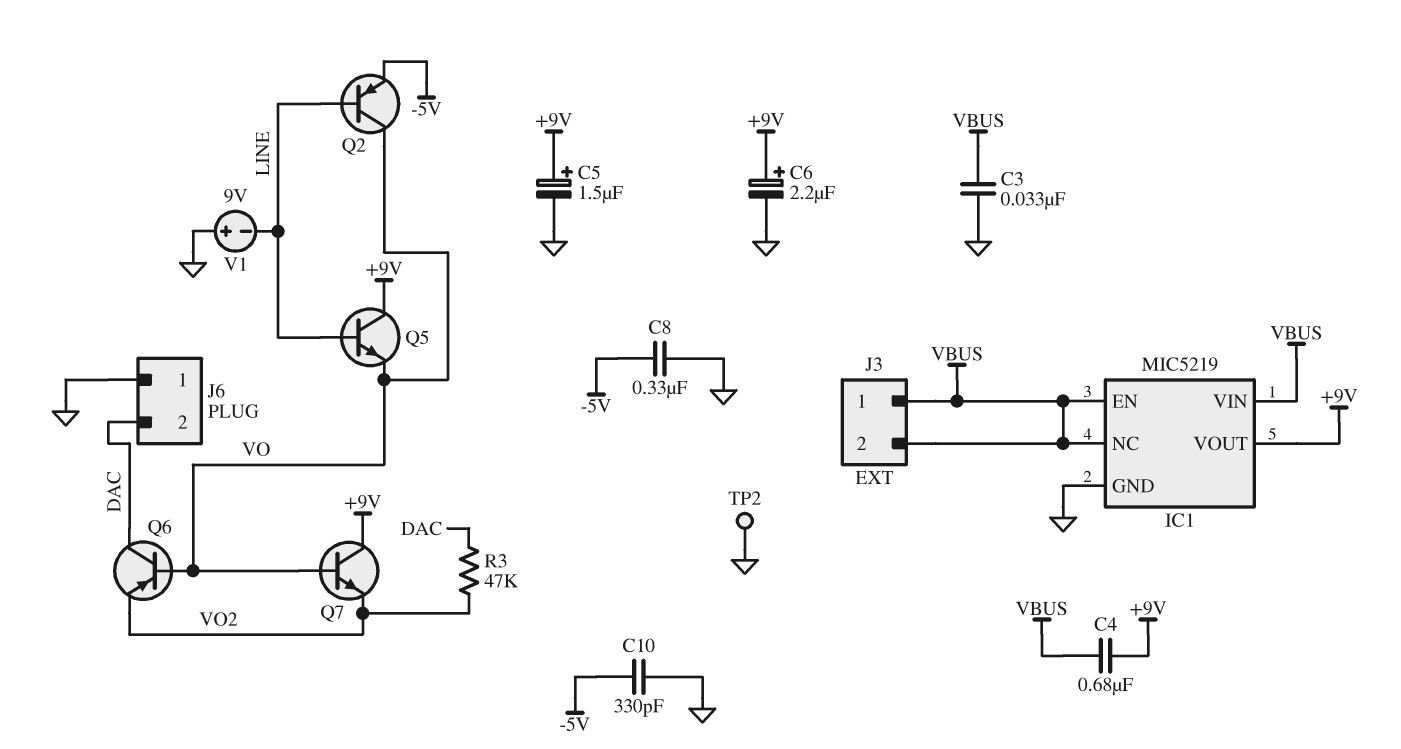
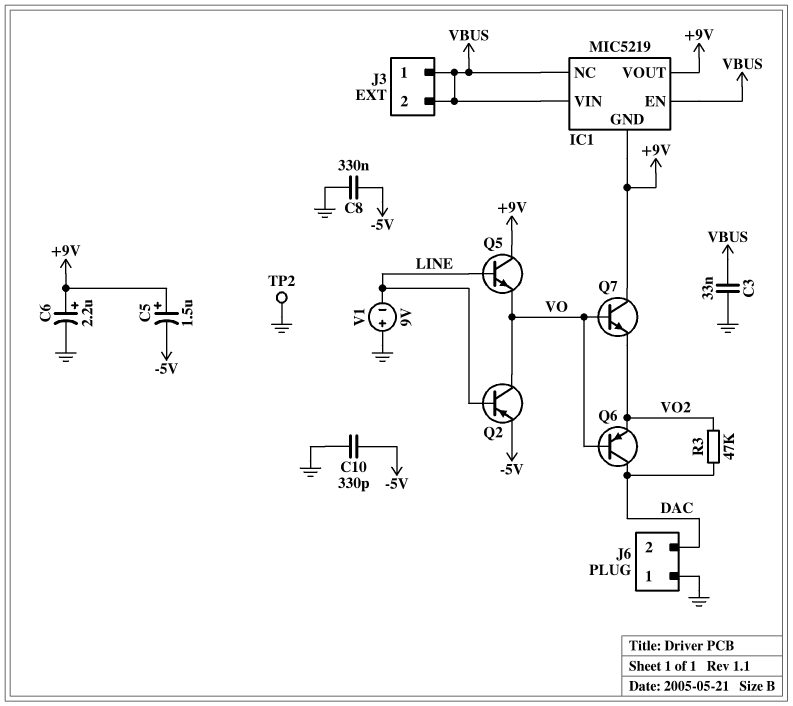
C4: 680nF (+9V, VBUS) -> none
C5: 1.5uF (plus +9V, minus GND) -> 1.5uF (plus +9V, minus -5V)
IC1 pin GND: GND -> +9V

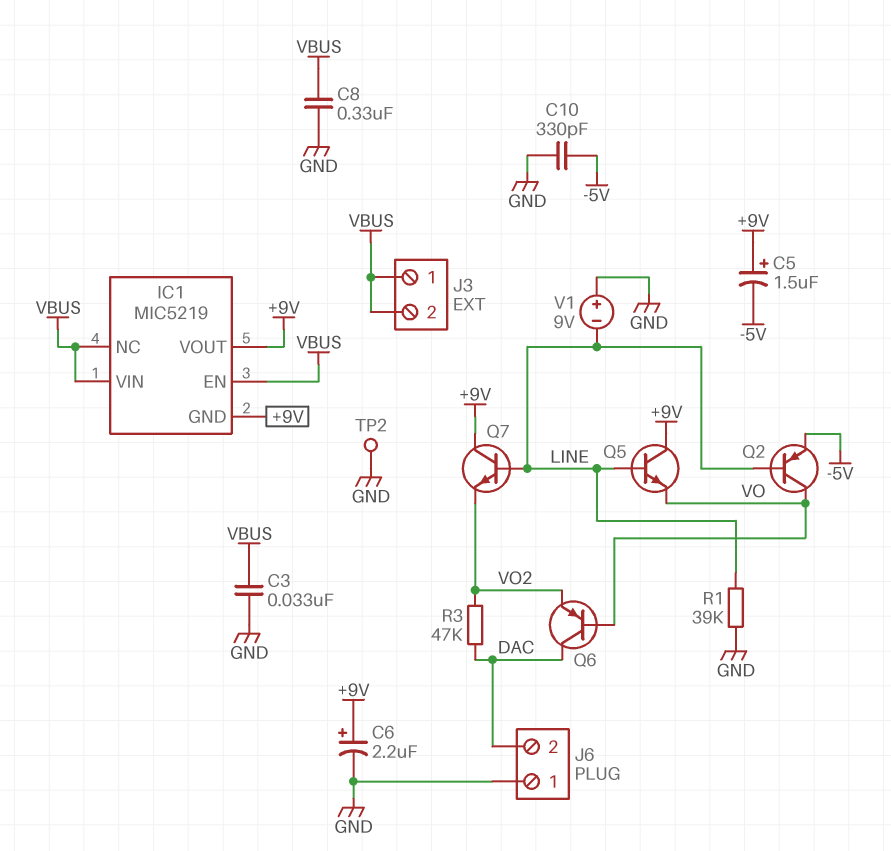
C8: 330nF (-5V, GND) -> 330nF (GND, VBUS)
Q7: NPN (B VO, C +9V, E VO2) -> NPN (B LINE, C +9V, E VO2)
R1: none -> 39k (GND, LINE)

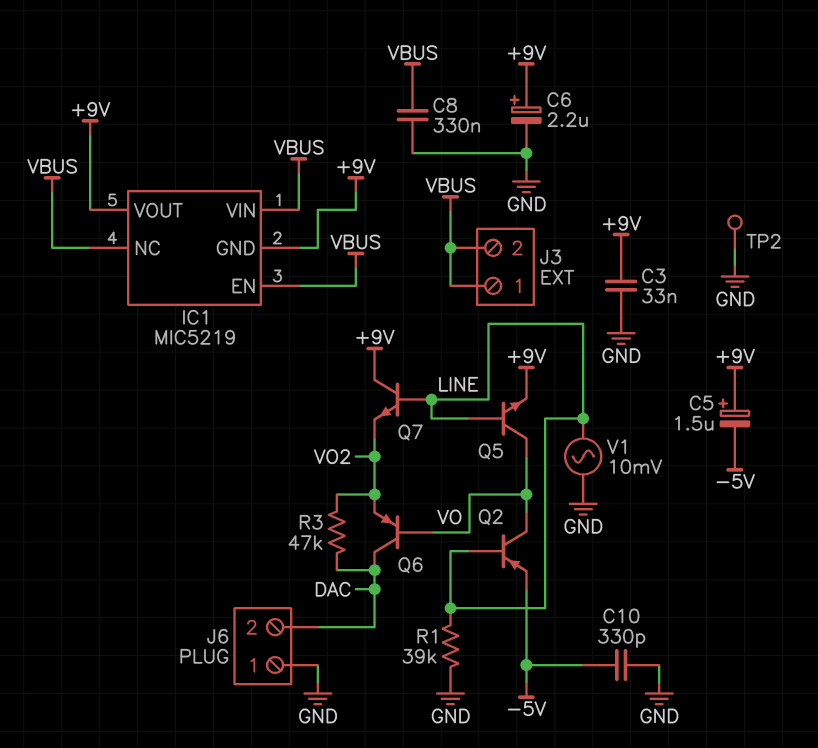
C3: 33nF (GND, VBUS) -> 33nF (+9V, GND)
Q5: NPN (B LINE, C +9V, E VO) -> NPN (B LINE, C VO, E +9V)
V1: 9V (plus GND, minus LINE) -> AC 10mV (GND, LINE)

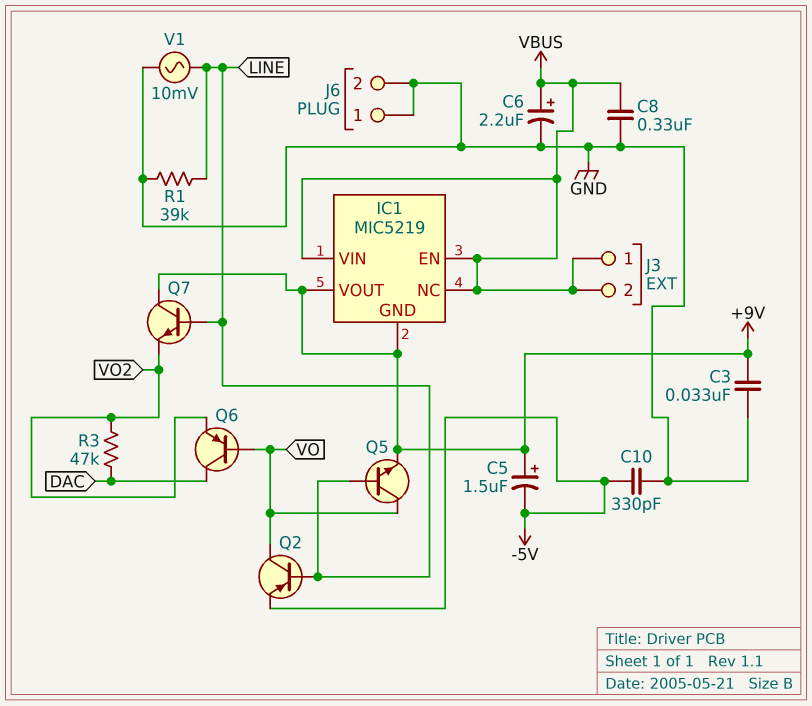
C6: 2.2uF (plus +9V, minus GND) -> 2.2uF (plus VBUS, minus GND)
J6 pin 2: DAC -> GND
TP2: test point (GND) -> none

